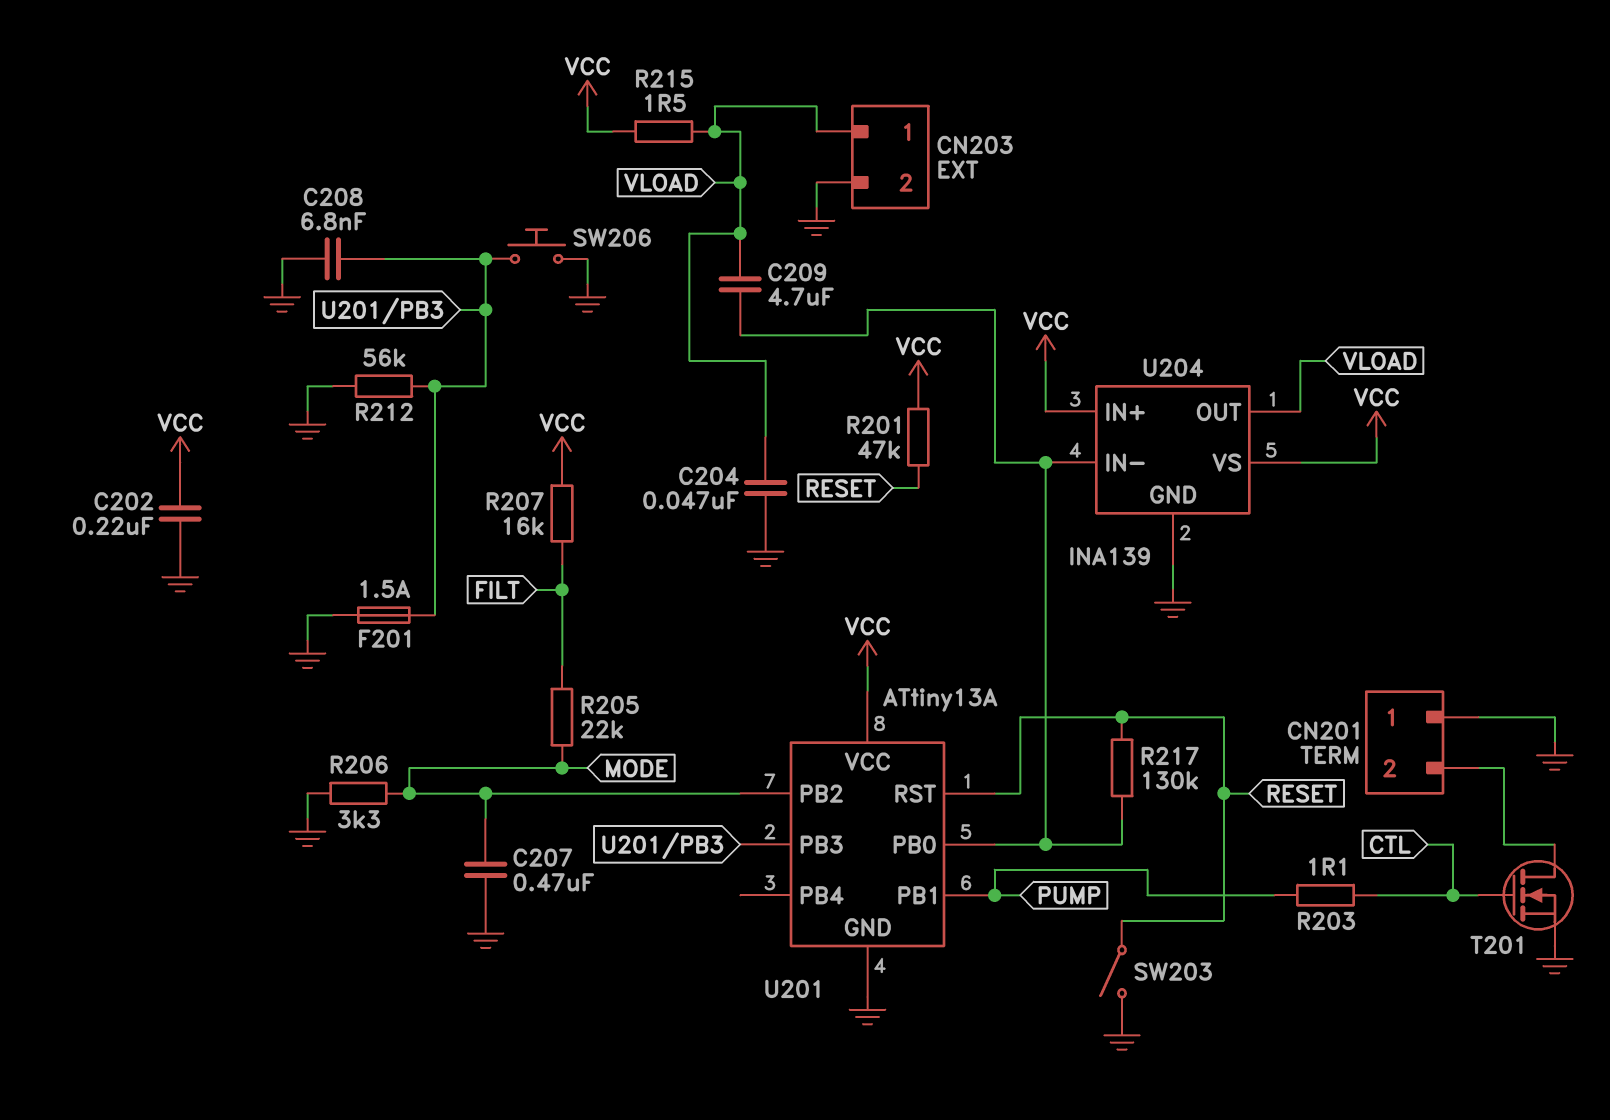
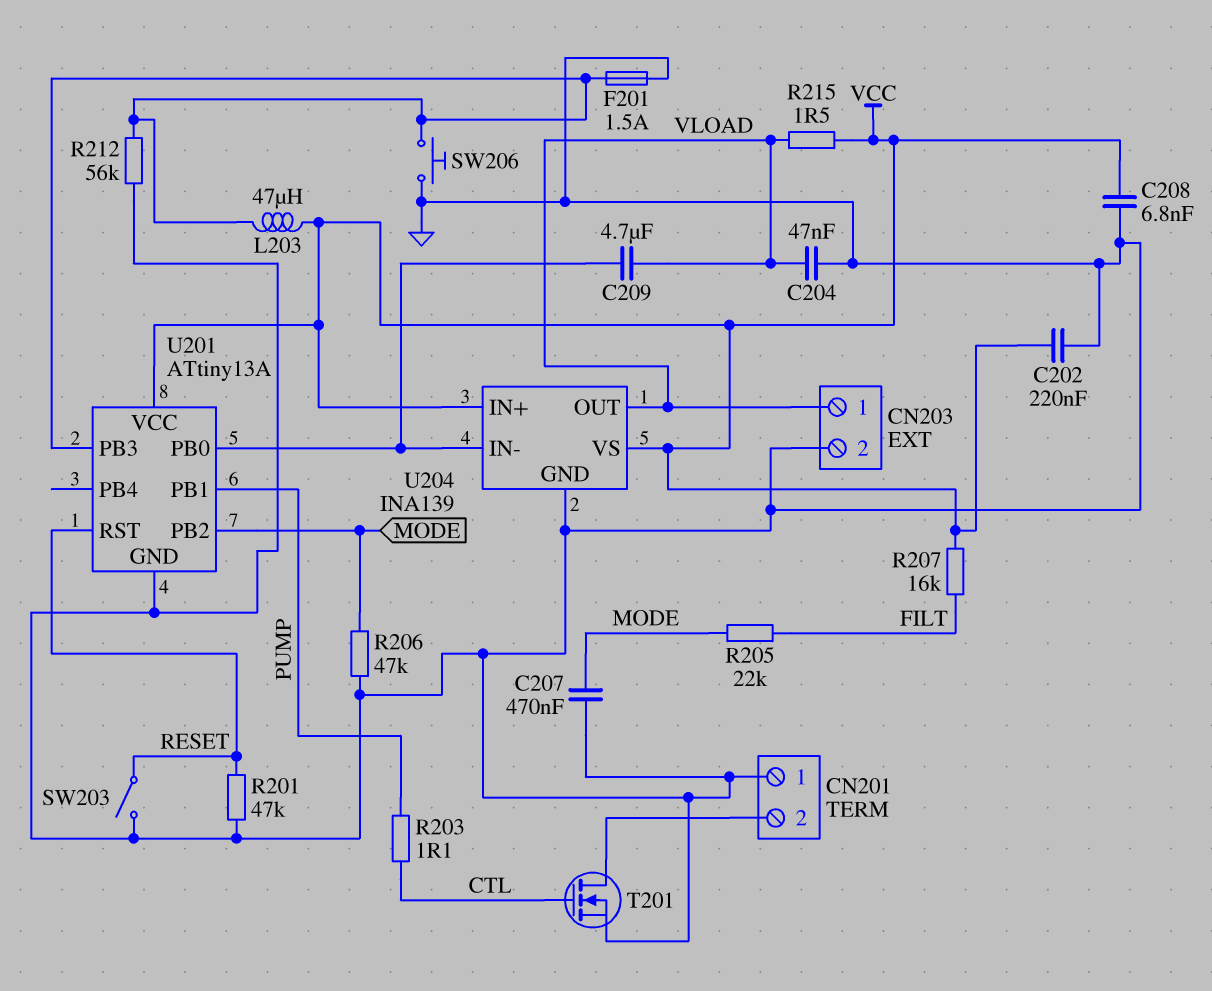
C208: 6.8nF (GND, U201/PB3) -> 6.8nF (GND, VCC)
L203: none -> 47uH (U201/PB3, VCC)
R201: 47k (RESET, VCC) -> 47k (GND, RESET)
R206: 3.3k (GND, MODE) -> 47k (GND, MODE)
R217: 130k (RESET, U201/PB0) -> none

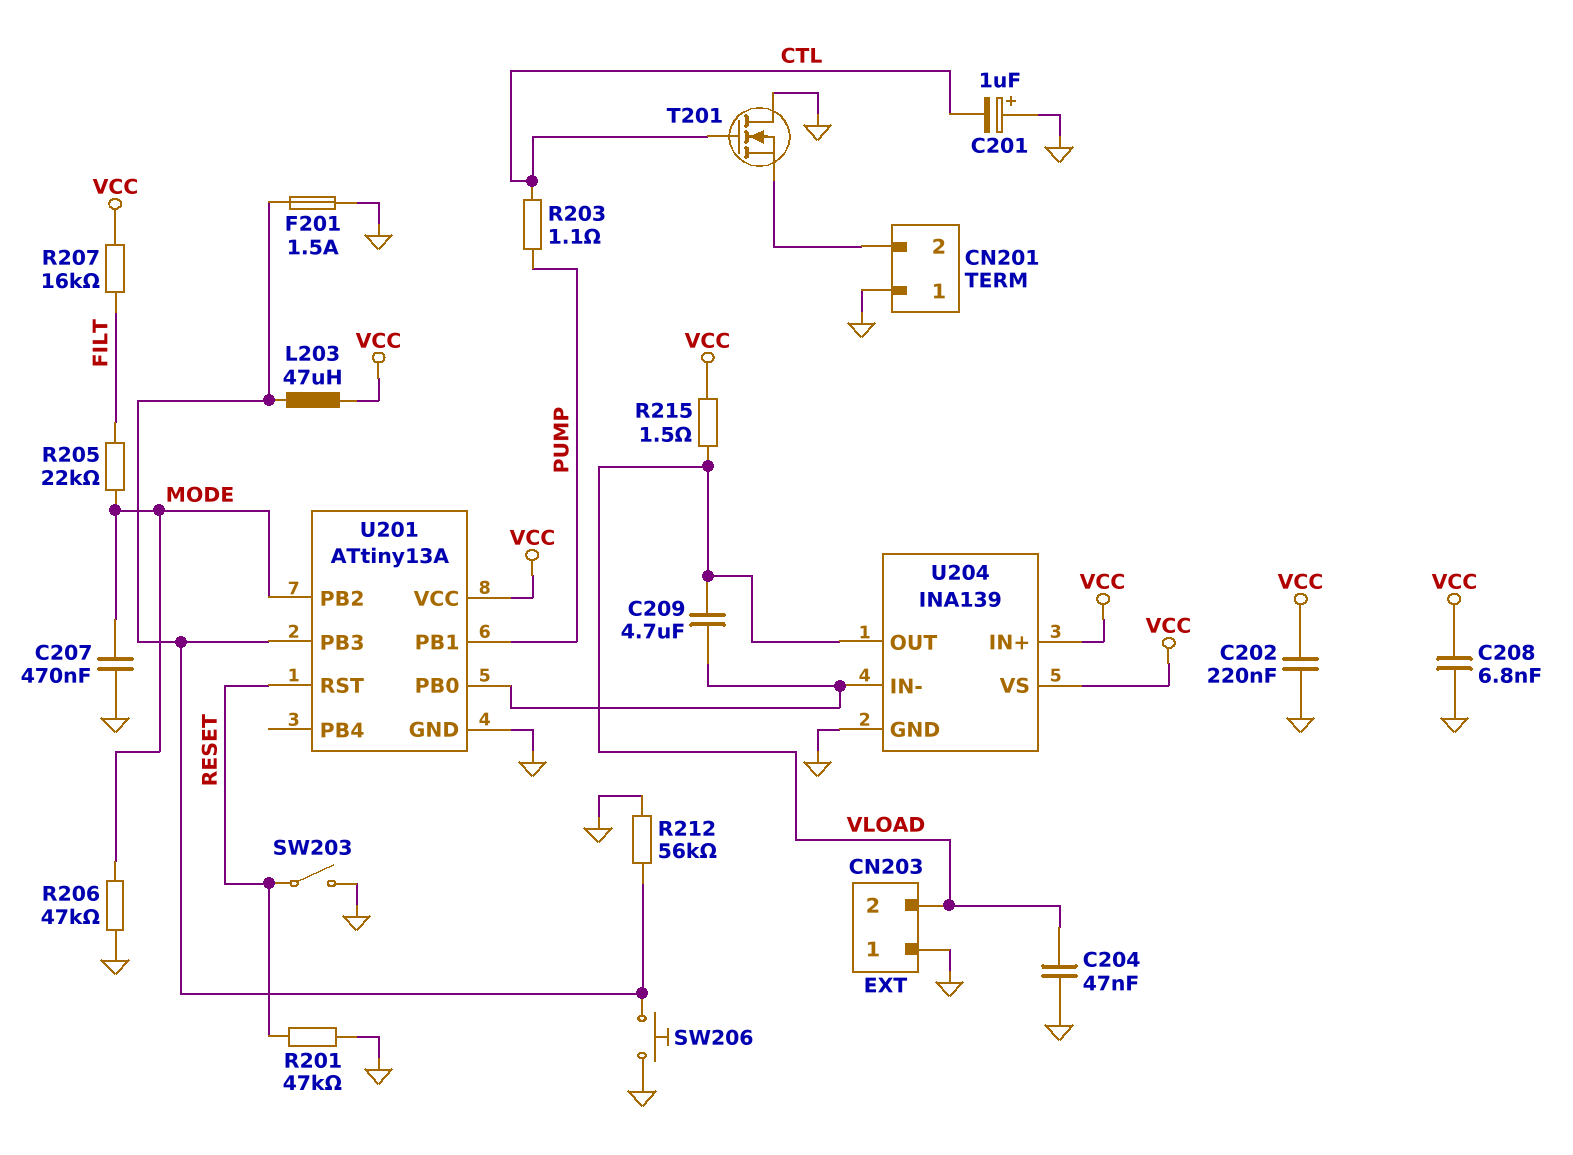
C201: none -> 1uF (plus GND, minus CTL)
CN203 pin 1: VLOAD -> GND
CN203 pin 2: GND -> VLOAD
T201: NMOS (G CTL, D CN201/2, S GND) -> NMOS (G CTL, D GND, S CN201/2)

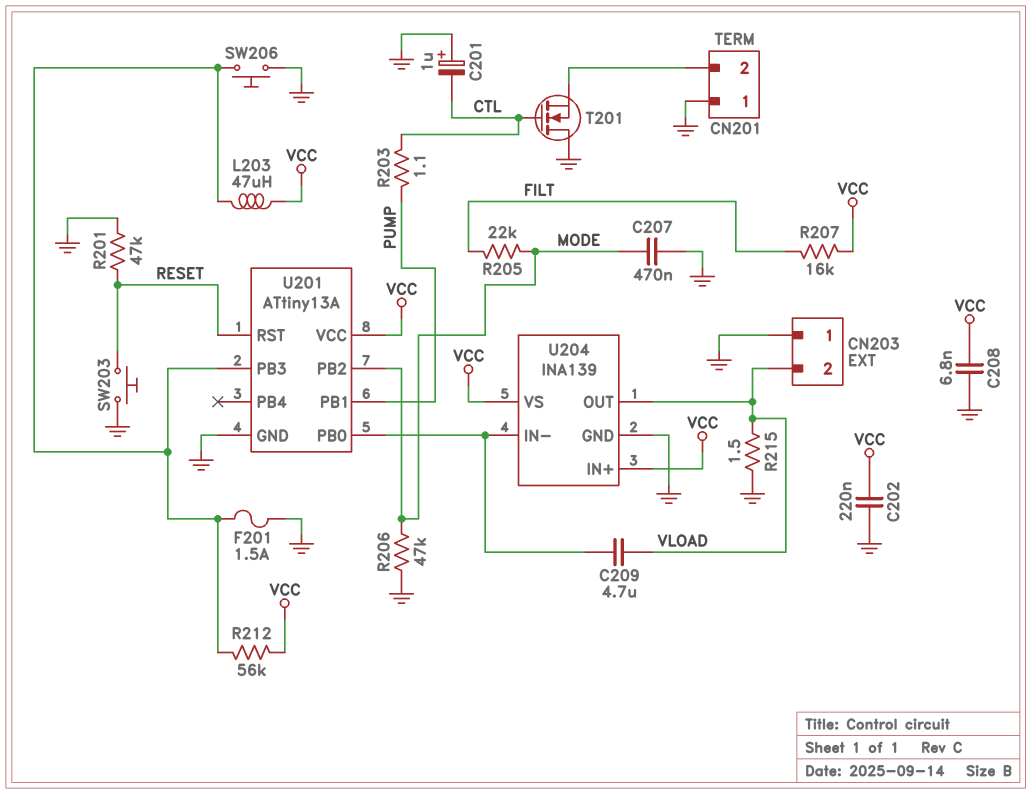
C204: 47nF (GND, VLOAD) -> none
R212: 56k (GND, U201/PB3) -> 56k (U201/PB3, VCC)
R215: 1.5 (VCC, VLOAD) -> 1.5 (GND, VLOAD)
SW203: switch (GND, RESET) -> button (GND, RESET)

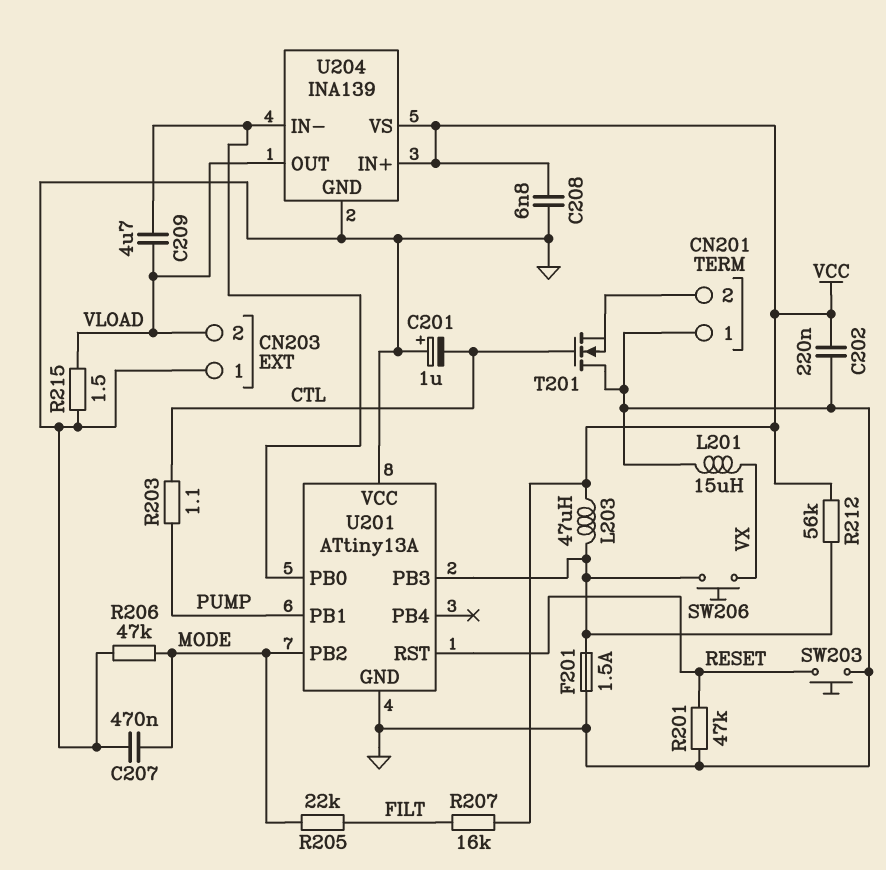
L201: none -> 15uH (GND, VX)
SW206: button (GND, U201/PB3) -> button (U201/PB3, VX)
U201 pin VCC: VCC -> GND

